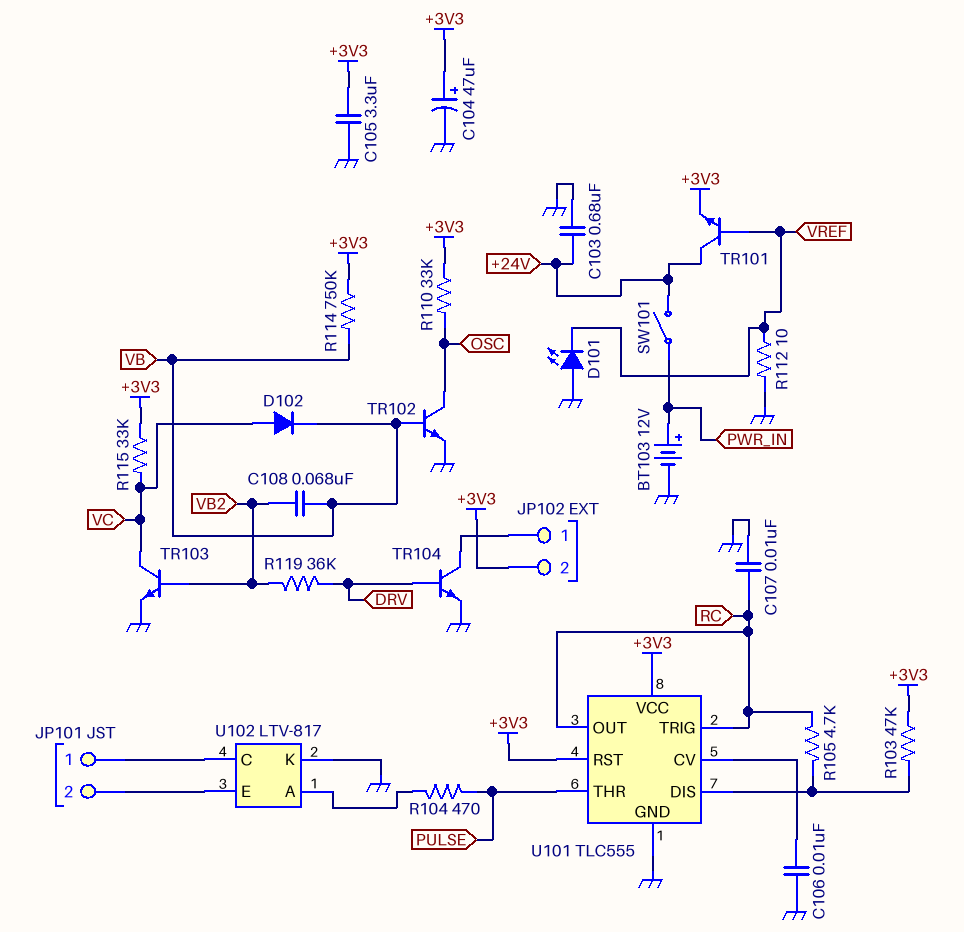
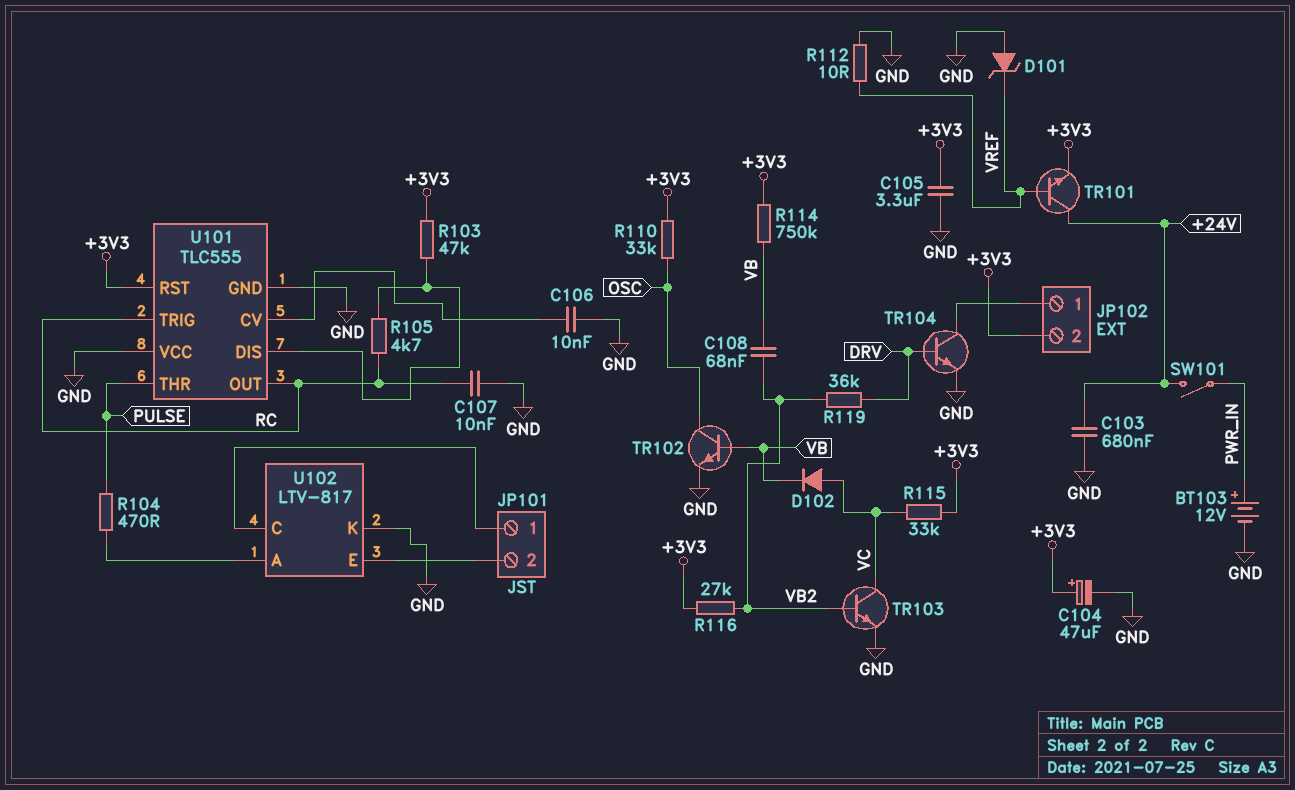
D101: LED (A GND, K VREF) -> zener (A GND, K VREF)
R116: none -> 27k (+3V3, VB2)
U101 pin VCC: +3V3 -> GND

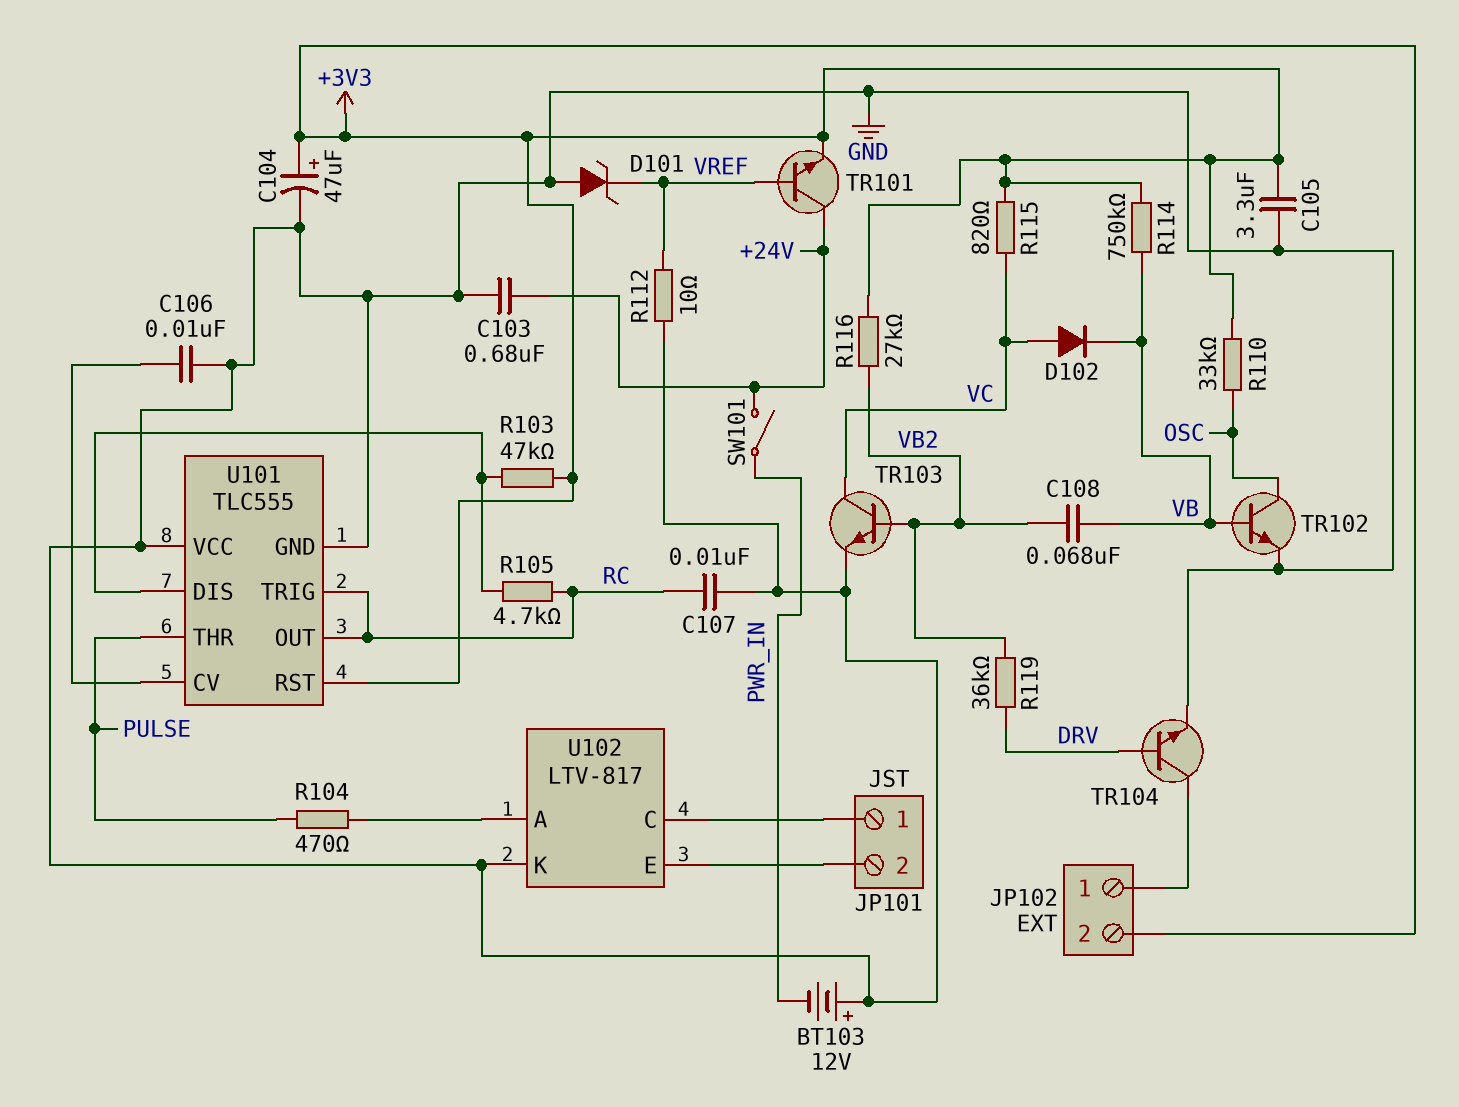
BT103: 12V (plus PWR_IN, minus GND) -> 12V (plus GND, minus PWR_IN)
R115: 33k (+3V3, VC) -> 820 (+3V3, VC)

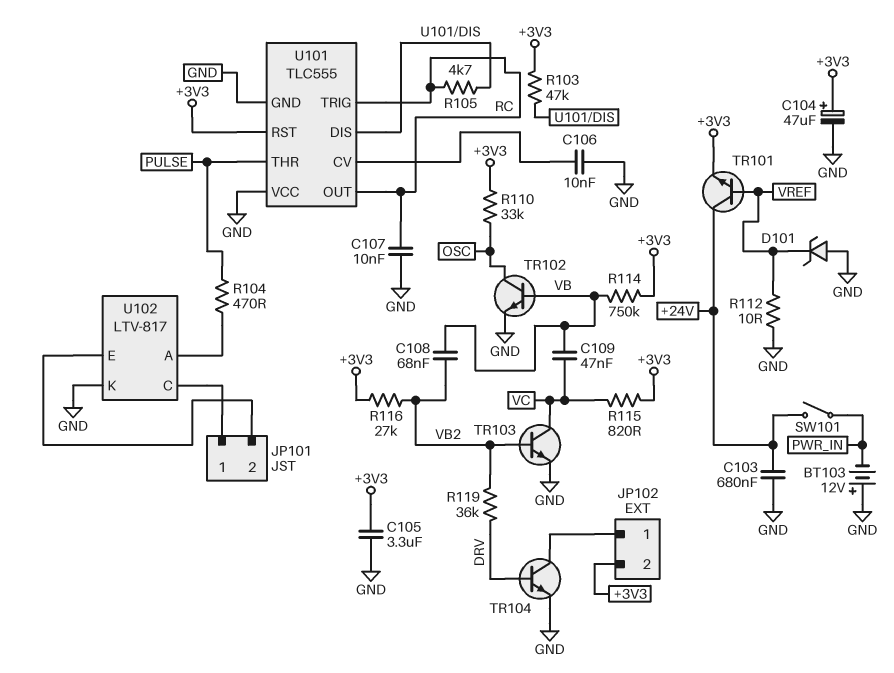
C109: none -> 47nF (VB, VC)
D102: diode (A VC, K VB) -> none

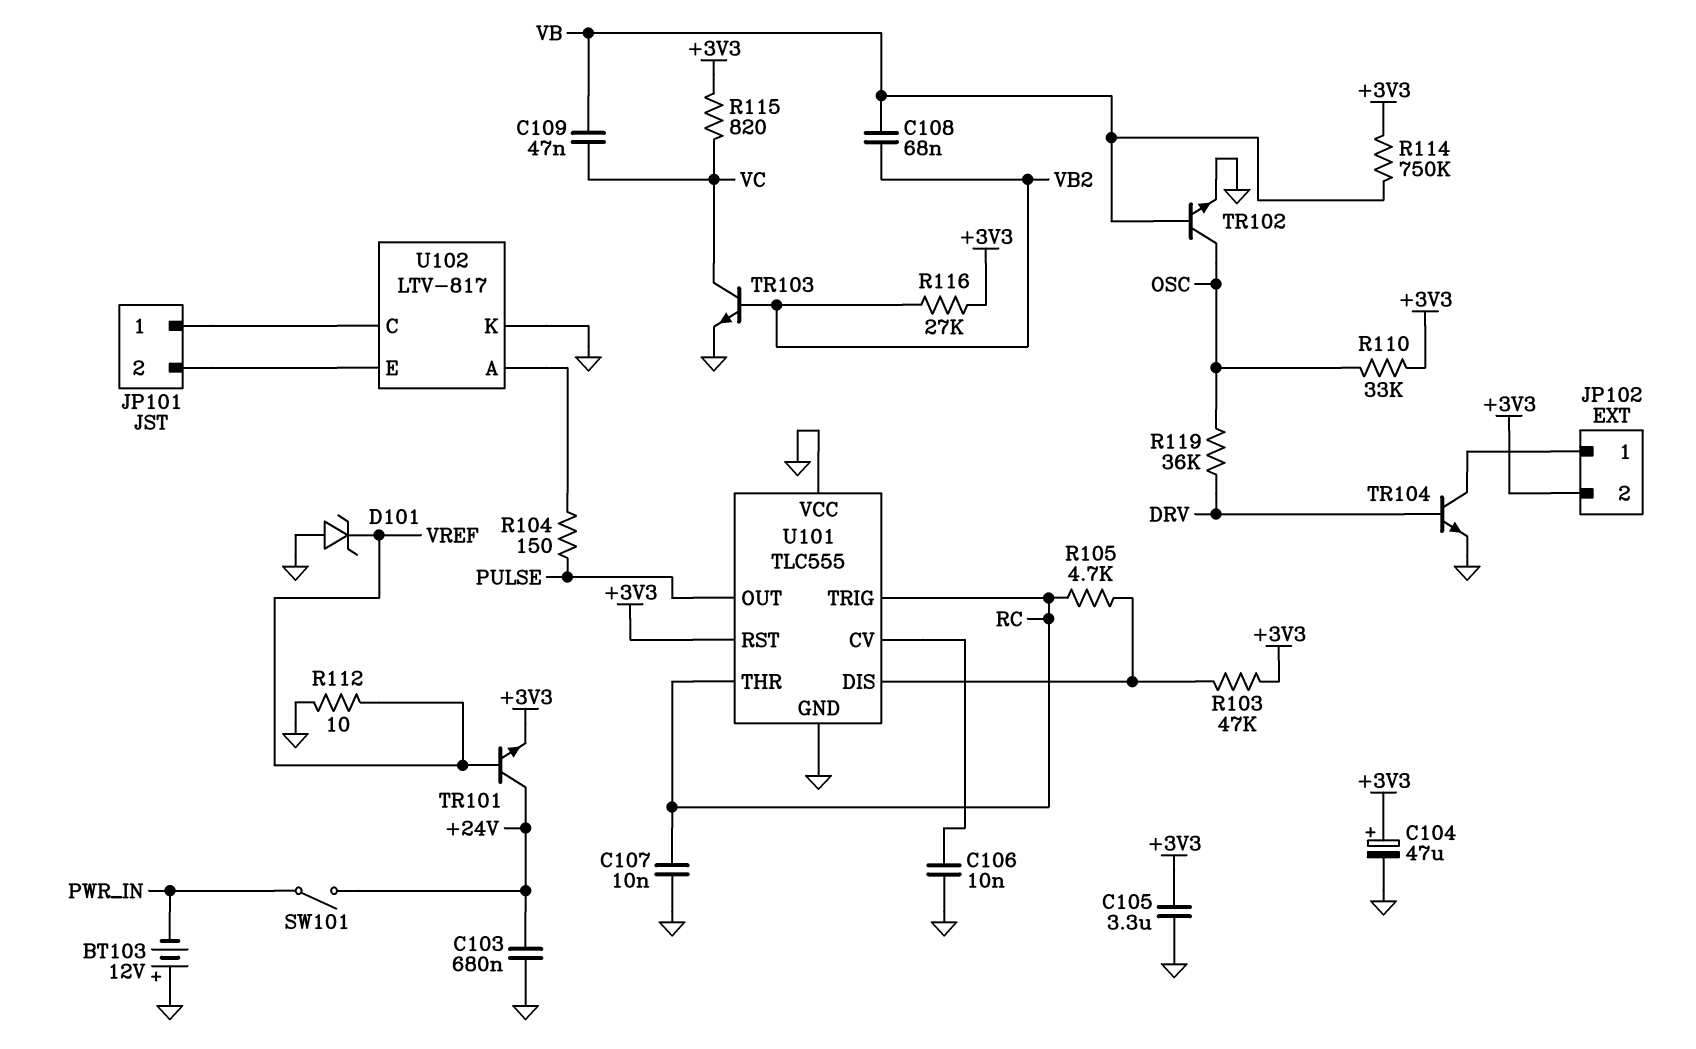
R104: 470 (PULSE, U102/A) -> 150 (PULSE, U102/A)
R119: 36k (DRV, VB2) -> 36k (DRV, OSC)
U101 pin OUT: RC -> PULSE
U101 pin THR: PULSE -> RC

